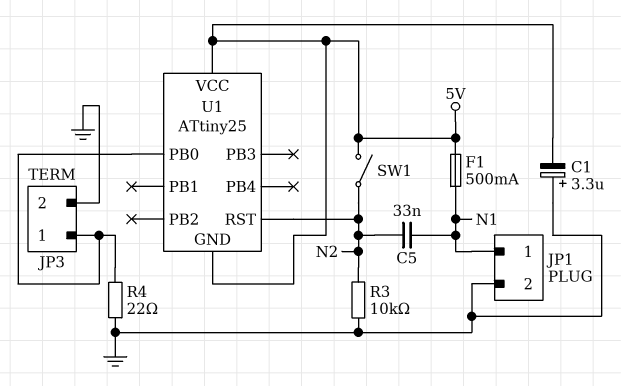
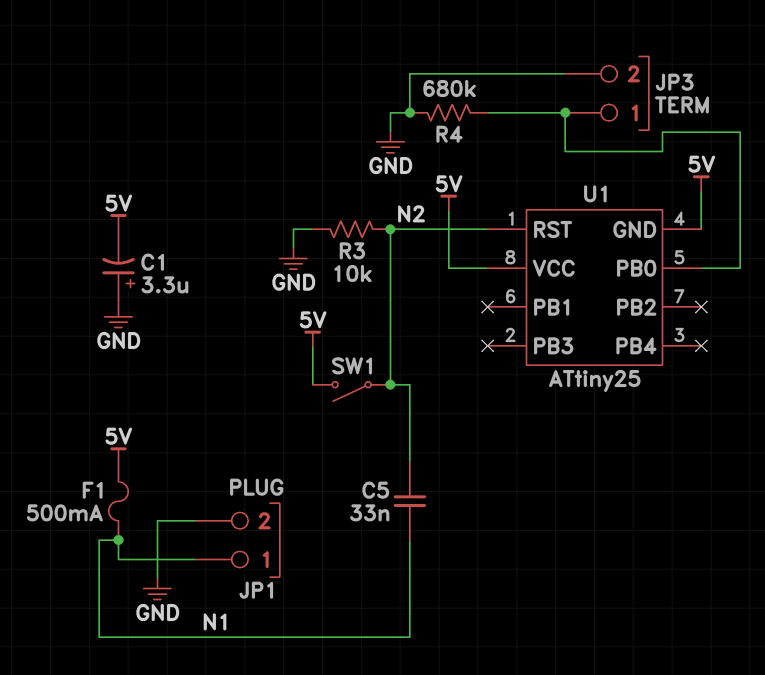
R4: 22 (GND, JP3/1) -> 680k (GND, JP3/1)

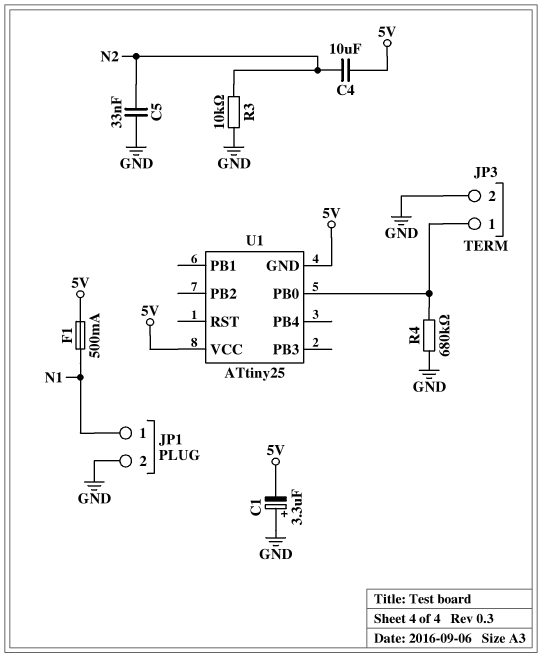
C4: none -> 10uF (5V, N2)
C5: 33nF (N1, N2) -> 33nF (GND, N2)
SW1: switch (5V, N2) -> none
U1 pin RST: N2 -> none

